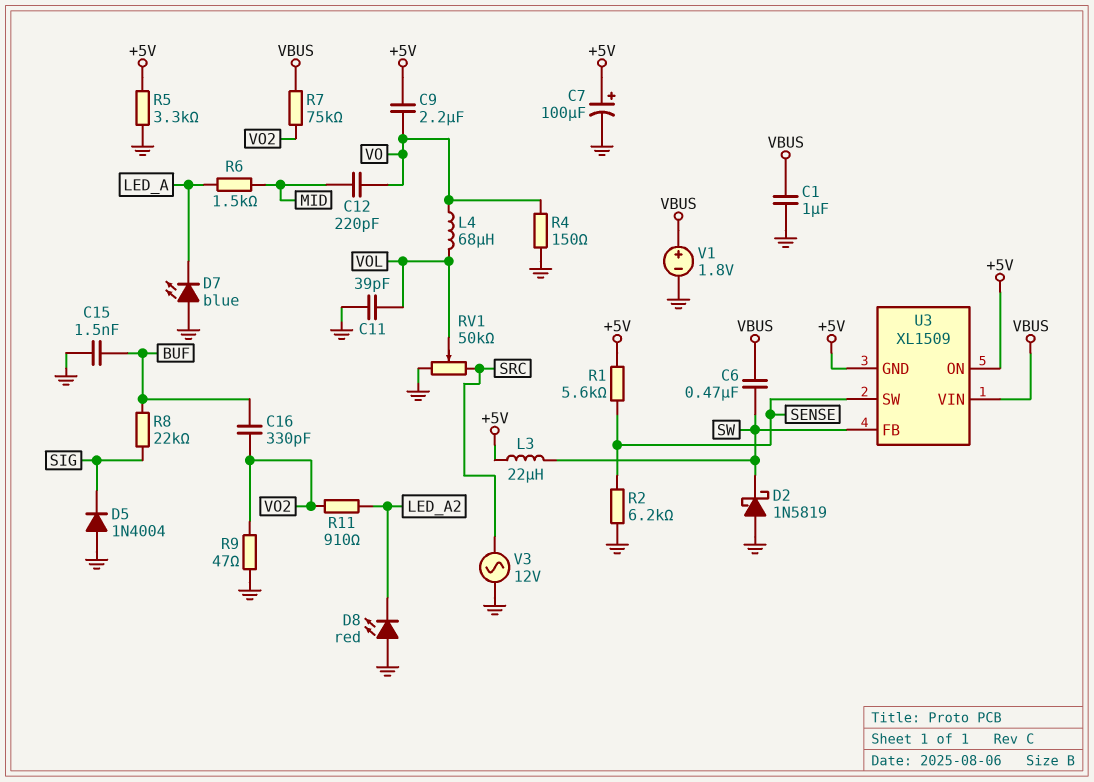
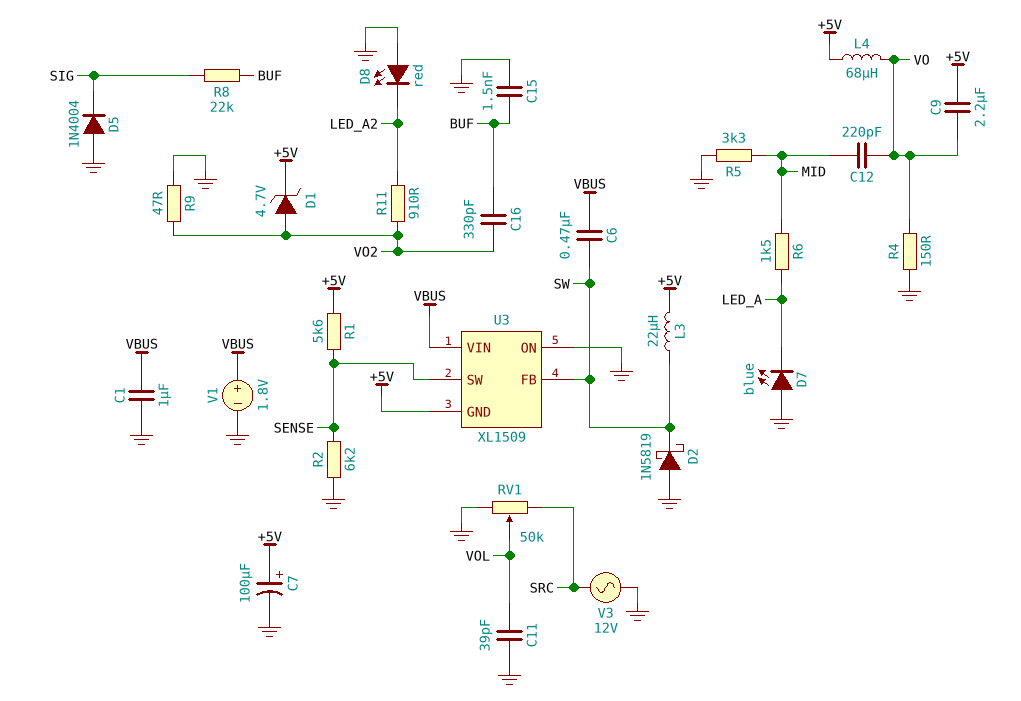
D1: none -> zener 4.7V (A VO2, K +5V)
L4: 68uH (VO, VOL) -> 68uH (+5V, VO)
R5: 3.3k (+5V, GND) -> 3.3k (GND, MID)
R7: 75k (VBUS, VO2) -> none
U3 pin ON: +5V -> GND

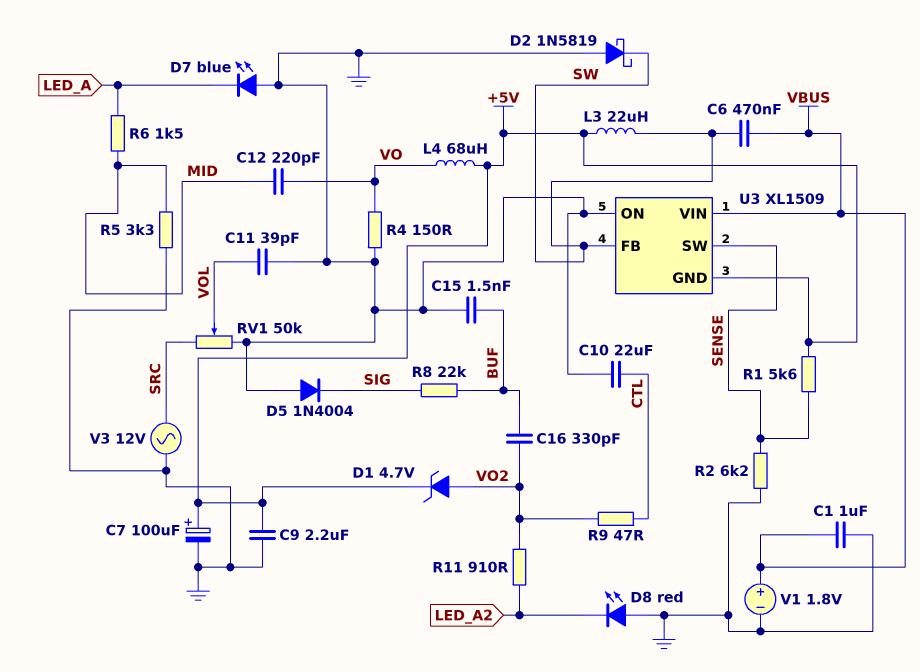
C9: 2.2uF (+5V, VO) -> 2.2uF (+5V, GND)
C10: none -> 22uF (CTL, GND)
R9: 47 (GND, VO2) -> 47 (CTL, VO2)

